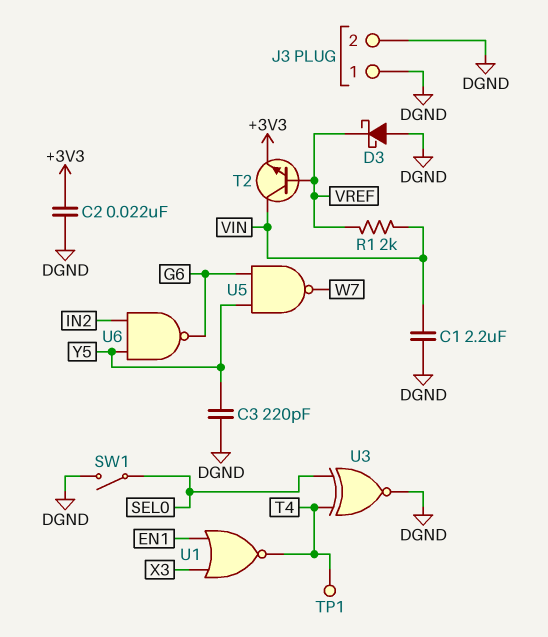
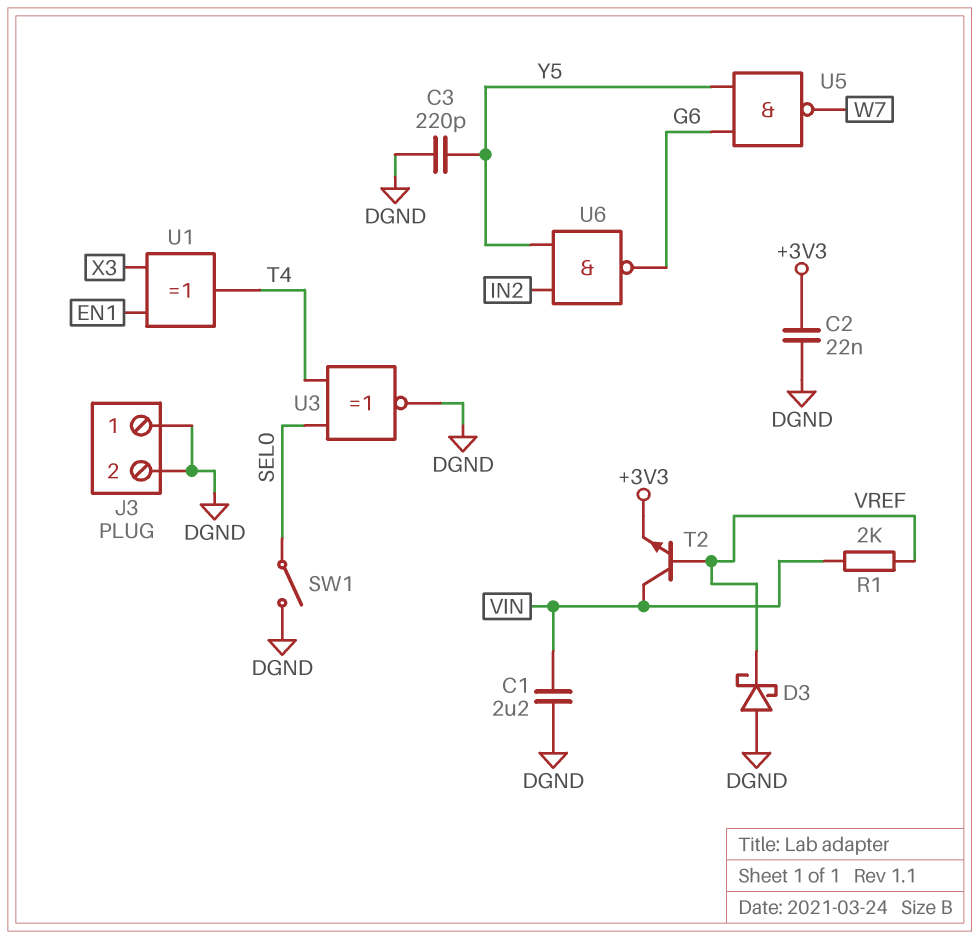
TP1: test point (T4) -> none
U1: NOR (in EN1, in X3, out T4) -> XOR (in EN1, in X3, out T4)

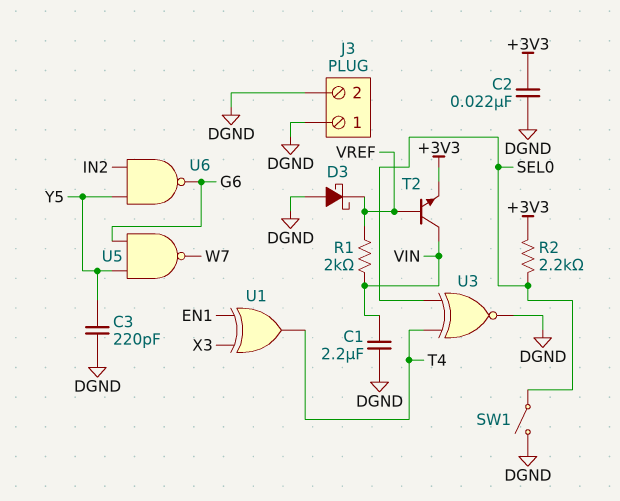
R2: none -> 2.2k (+3V3, SEL0)

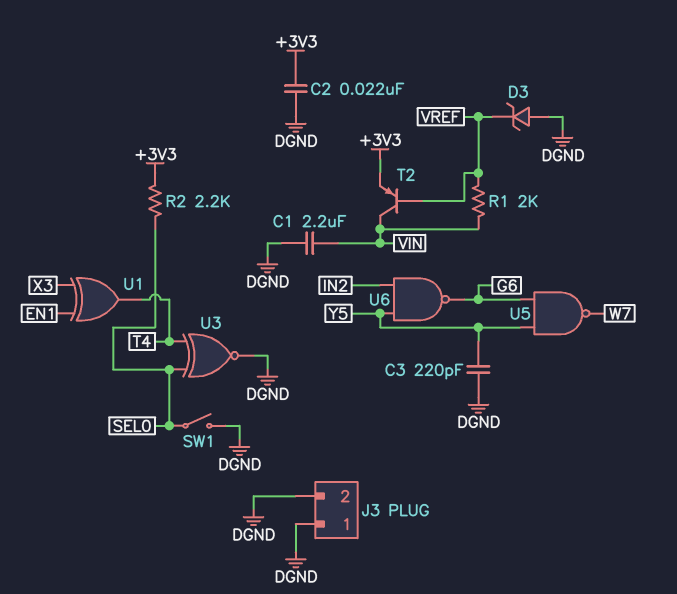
D3: schottky (A DGND, K VREF) -> zener (A DGND, K VREF)
T2: NPN (B VREF, C VIN, E +3V3) -> PNP (B VREF, C VIN, E +3V3)

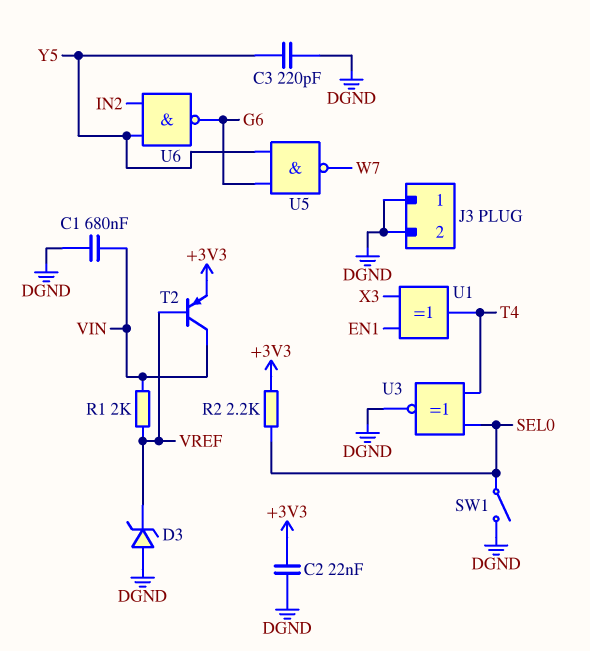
C1: 2.2uF (DGND, VIN) -> 680nF (DGND, VIN)

